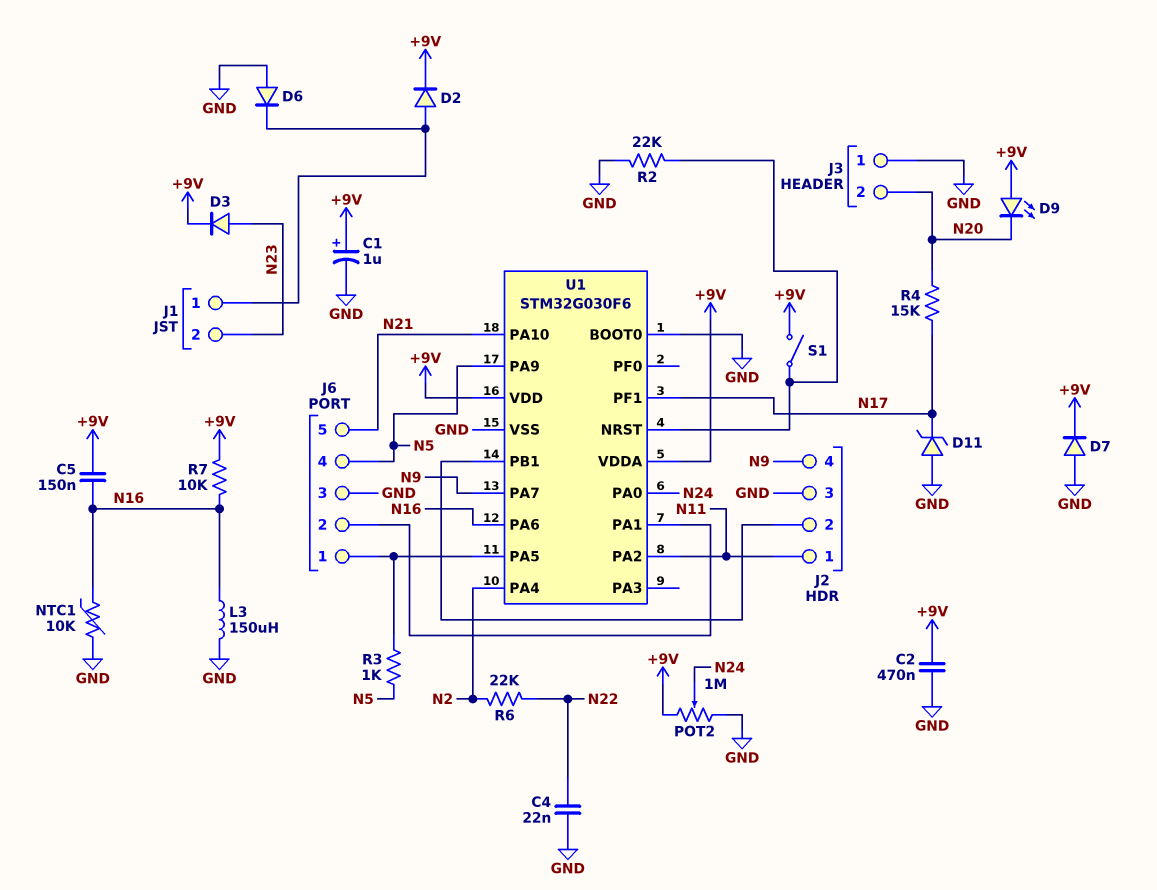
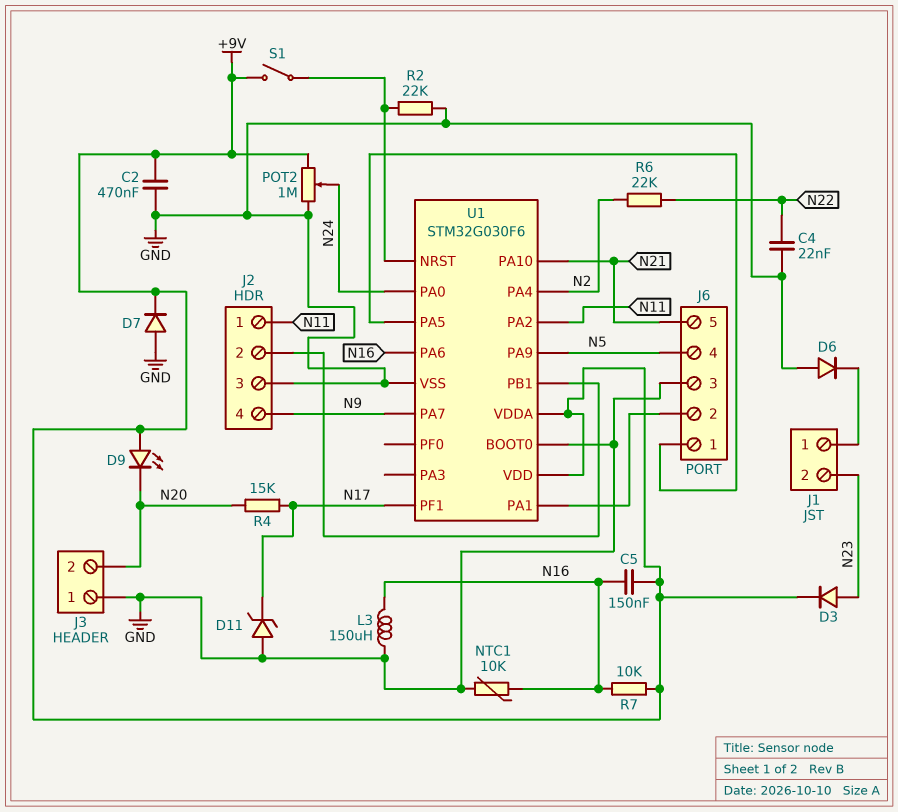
C1: 1uF (plus +9V, minus GND) -> none
D2: diode (A J1/1, K +9V) -> none
R3: 1k (J6/1, N5) -> none

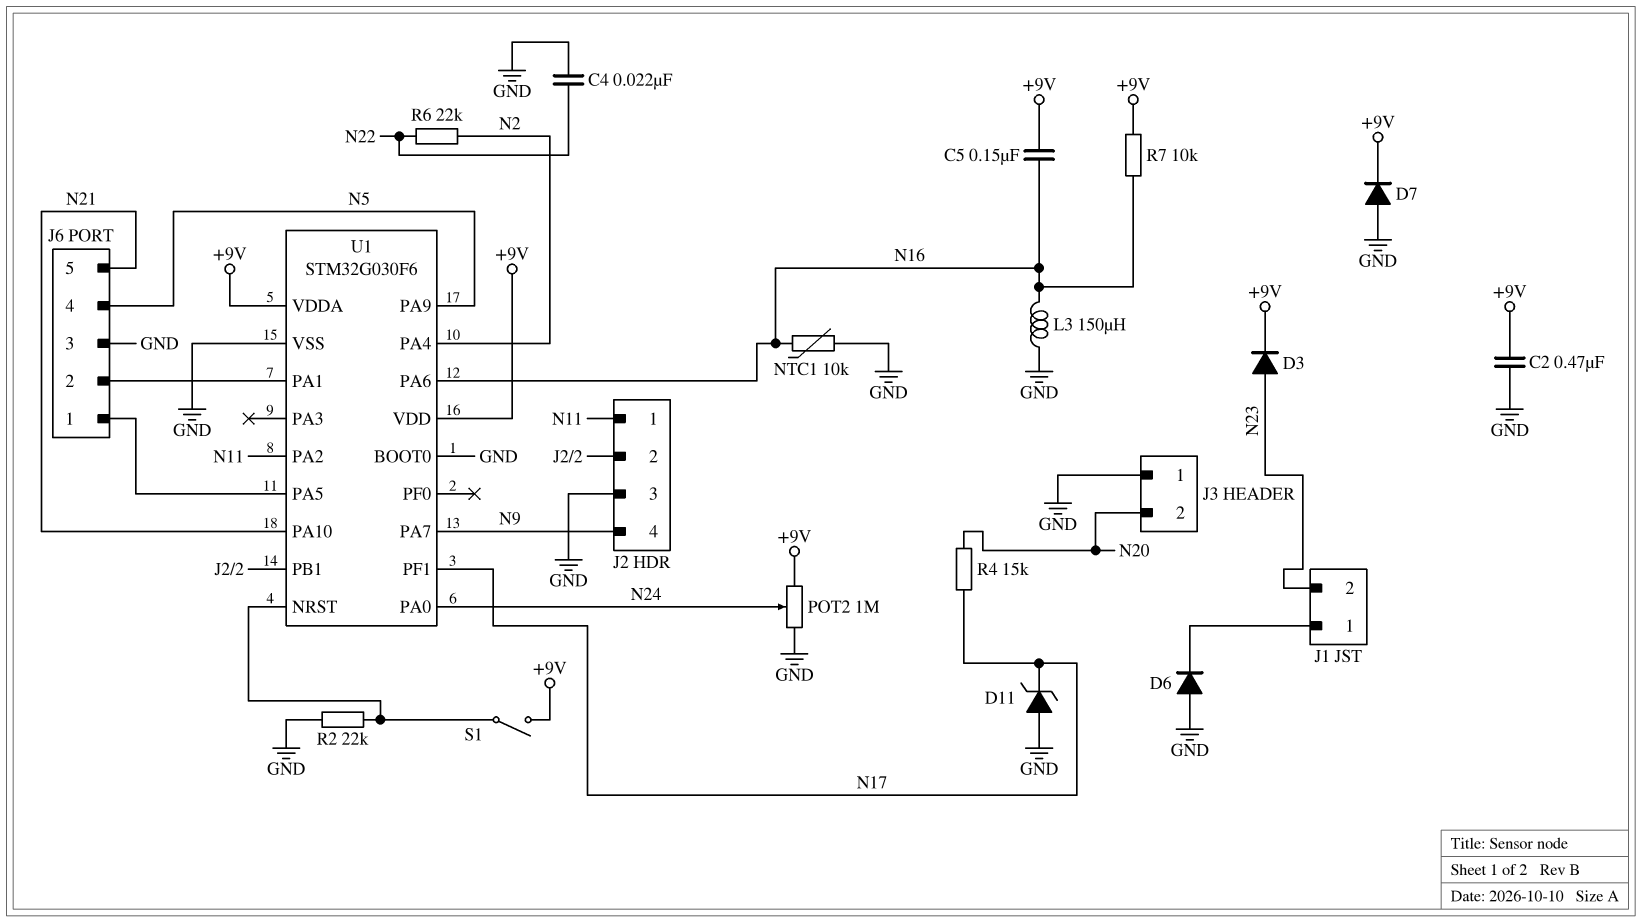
D9: LED (A +9V, K N20) -> none

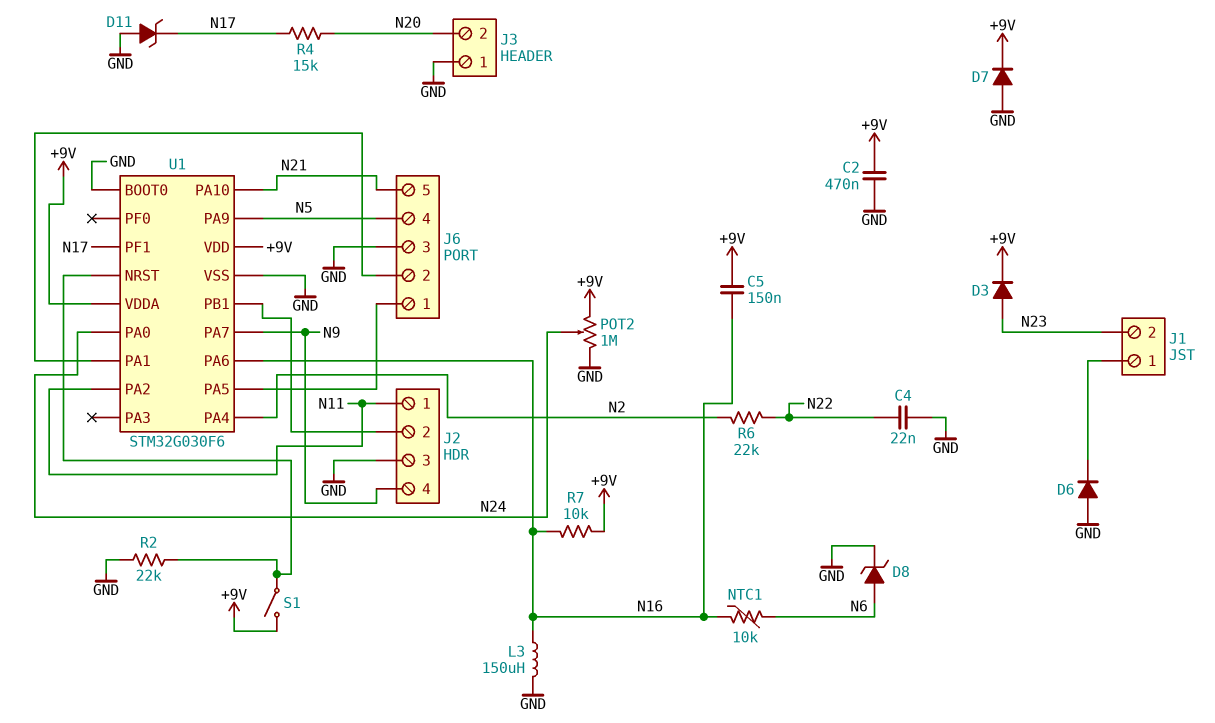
D8: none -> zener (A N6, K GND)
NTC1: 10k (GND, N16) -> 10k (N6, N16)

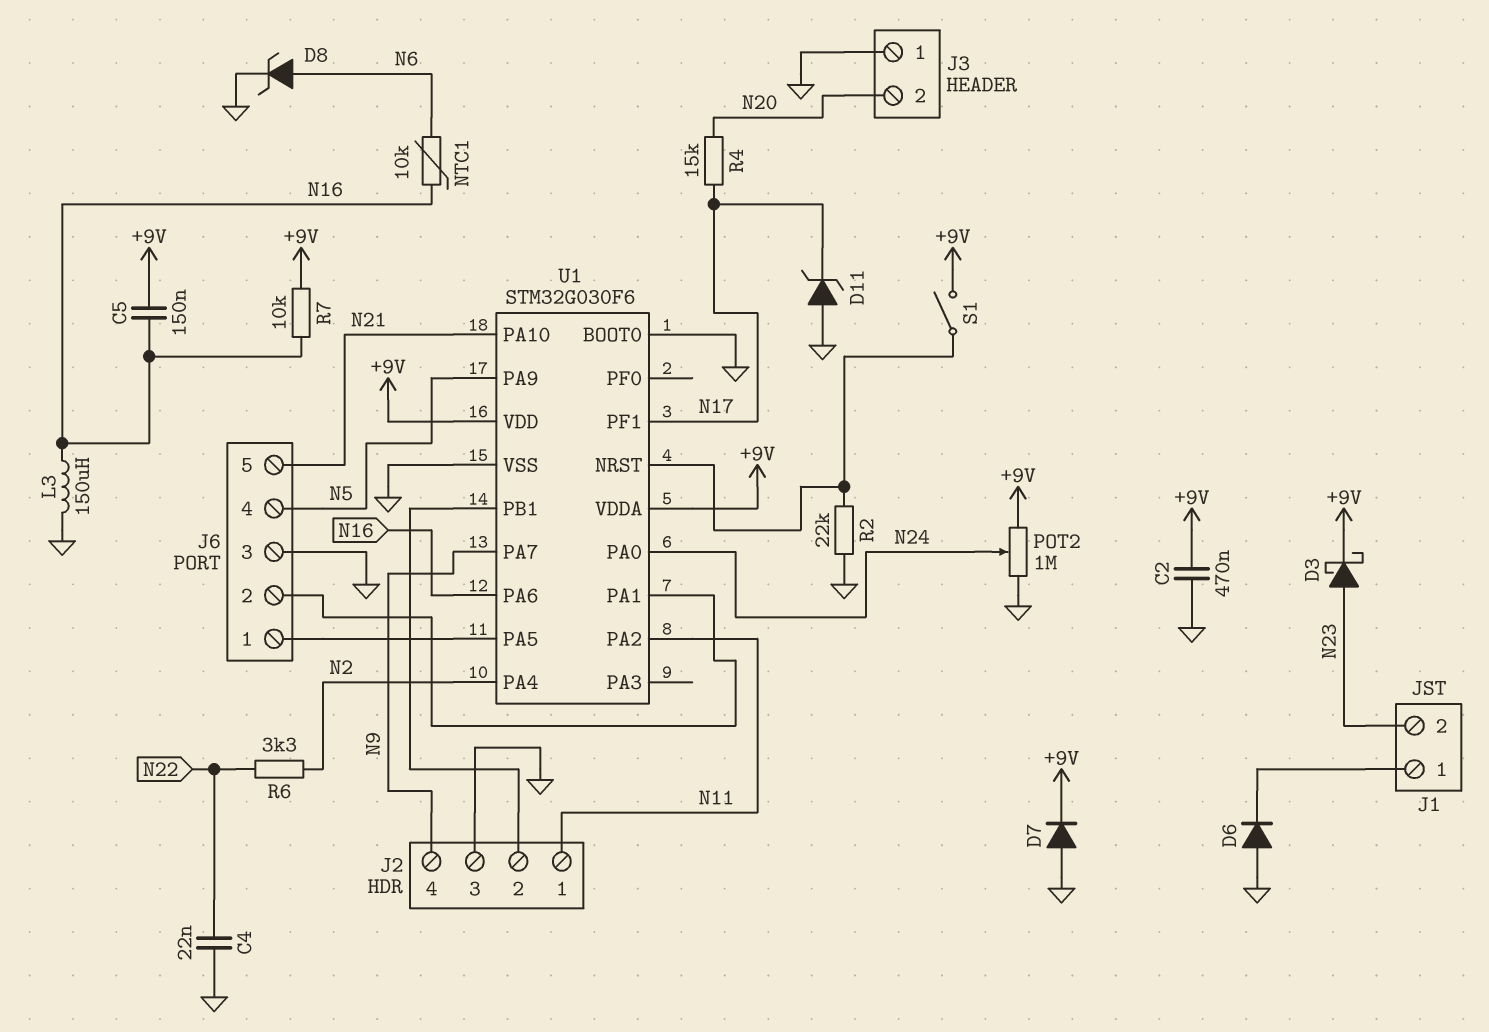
D3: diode (A N23, K +9V) -> schottky (A N23, K +9V)
R6: 22k (N2, N22) -> 3.3k (N2, N22)

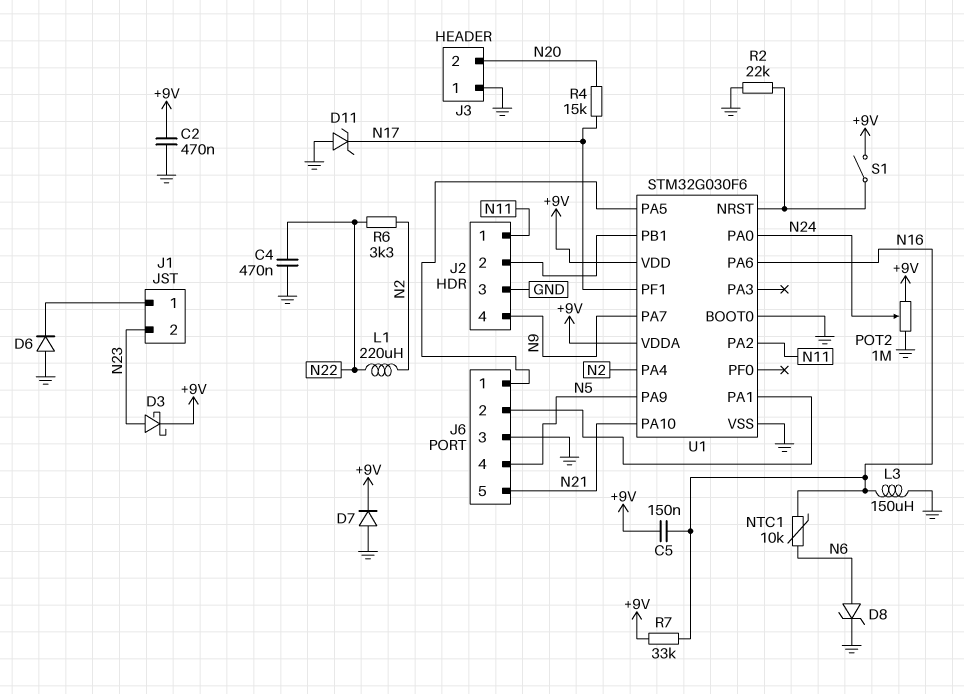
C4: 22nF (GND, N22) -> 470nF (GND, N22)
L1: none -> 220uH (N2, N22)
R7: 10k (+9V, N16) -> 33k (+9V, N16)

